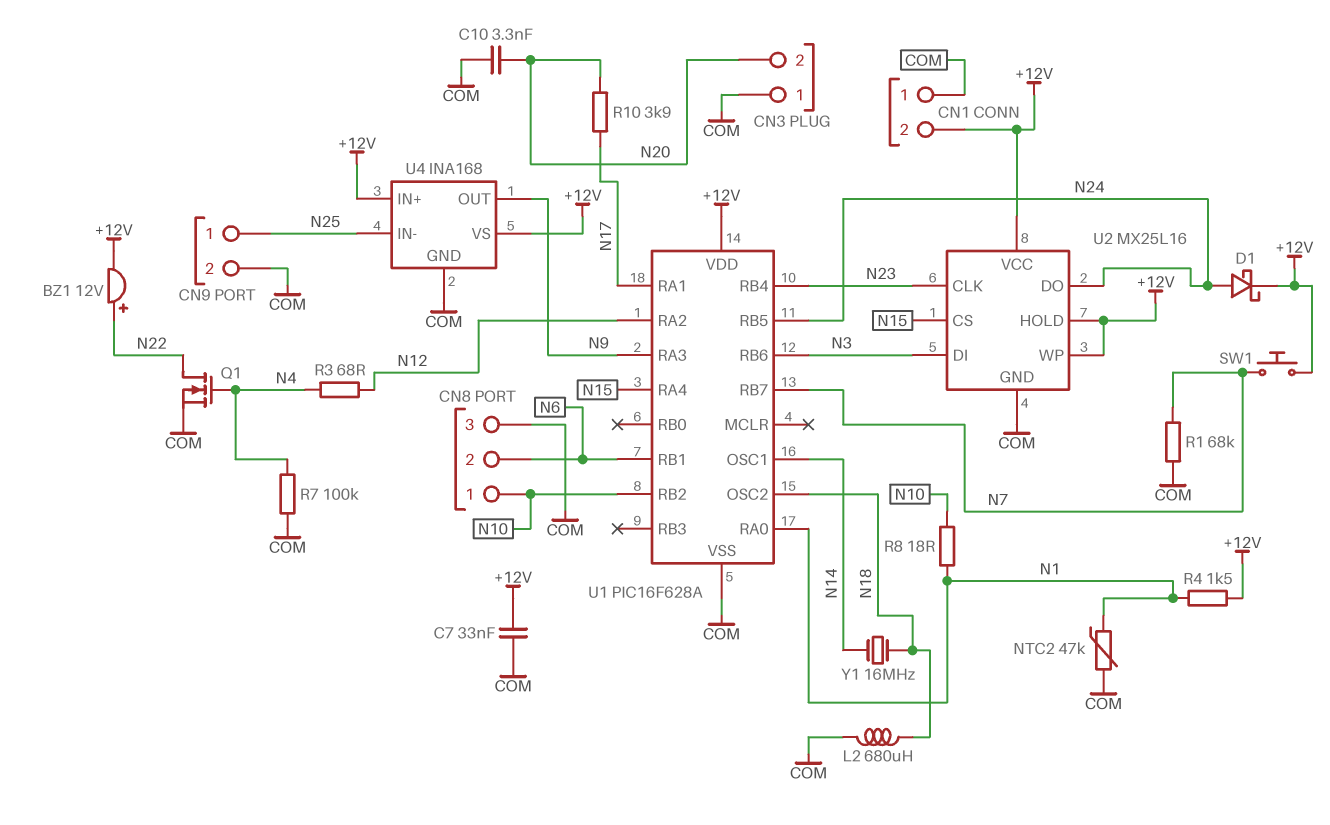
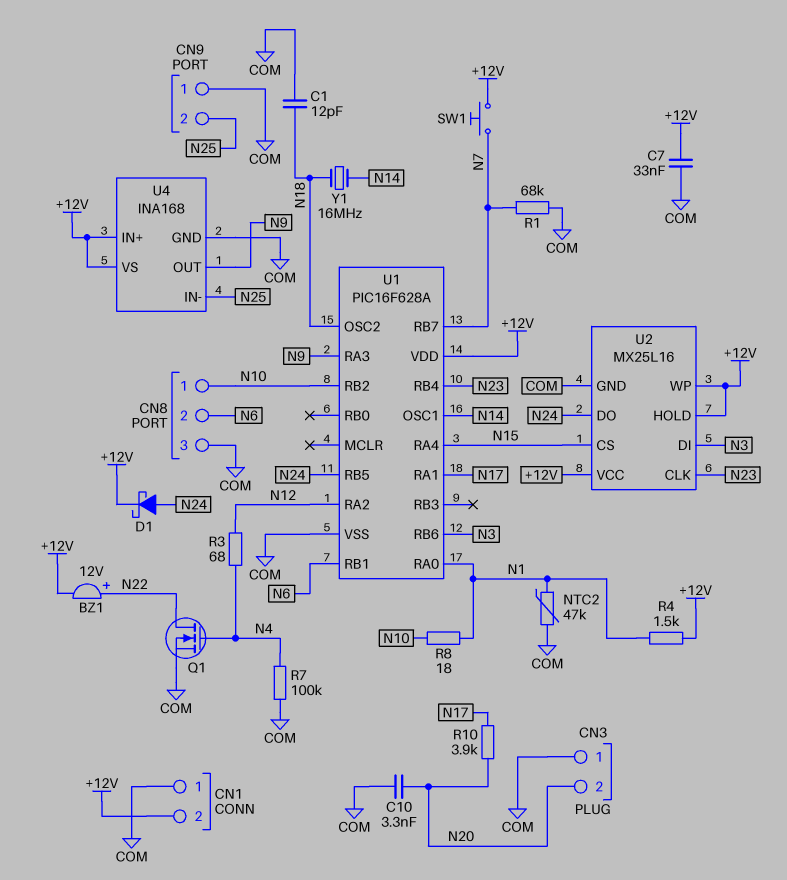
C1: none -> 12pF (COM, N18)
CN9 pin 1: N25 -> COM
CN9 pin 2: COM -> N25
L2: 680uH (COM, N18) -> none

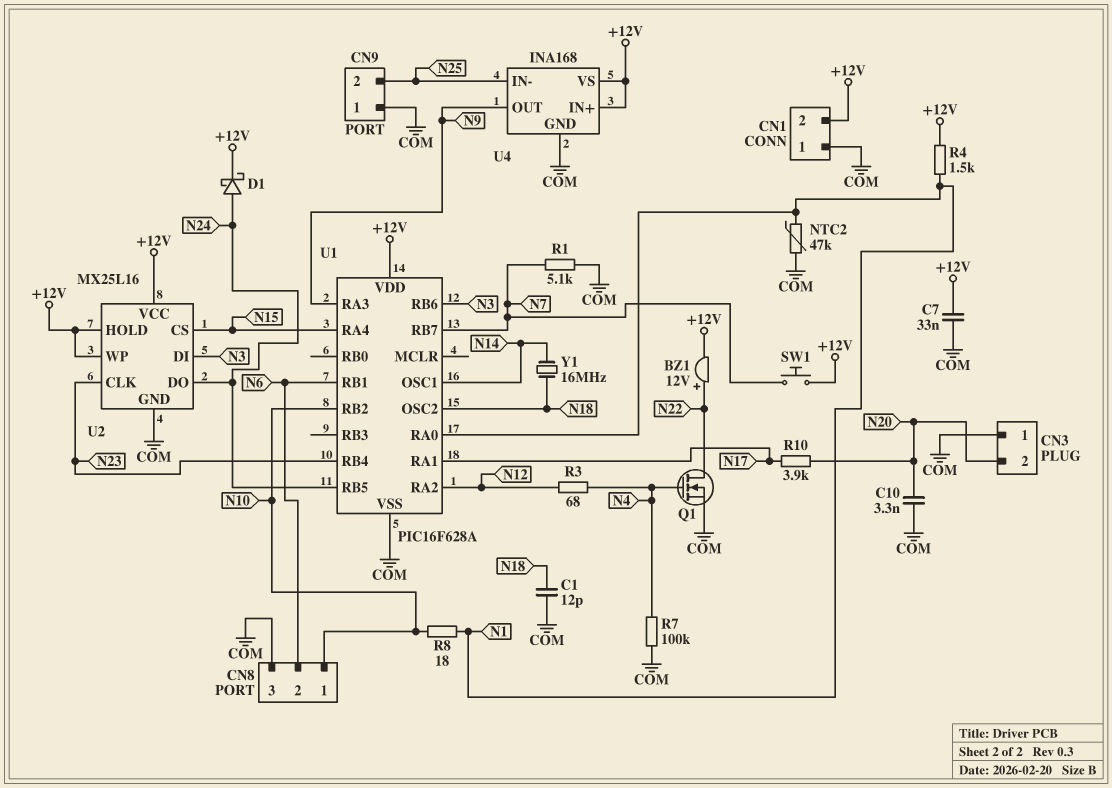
R1: 68k (COM, N7) -> 5.1k (COM, N7)

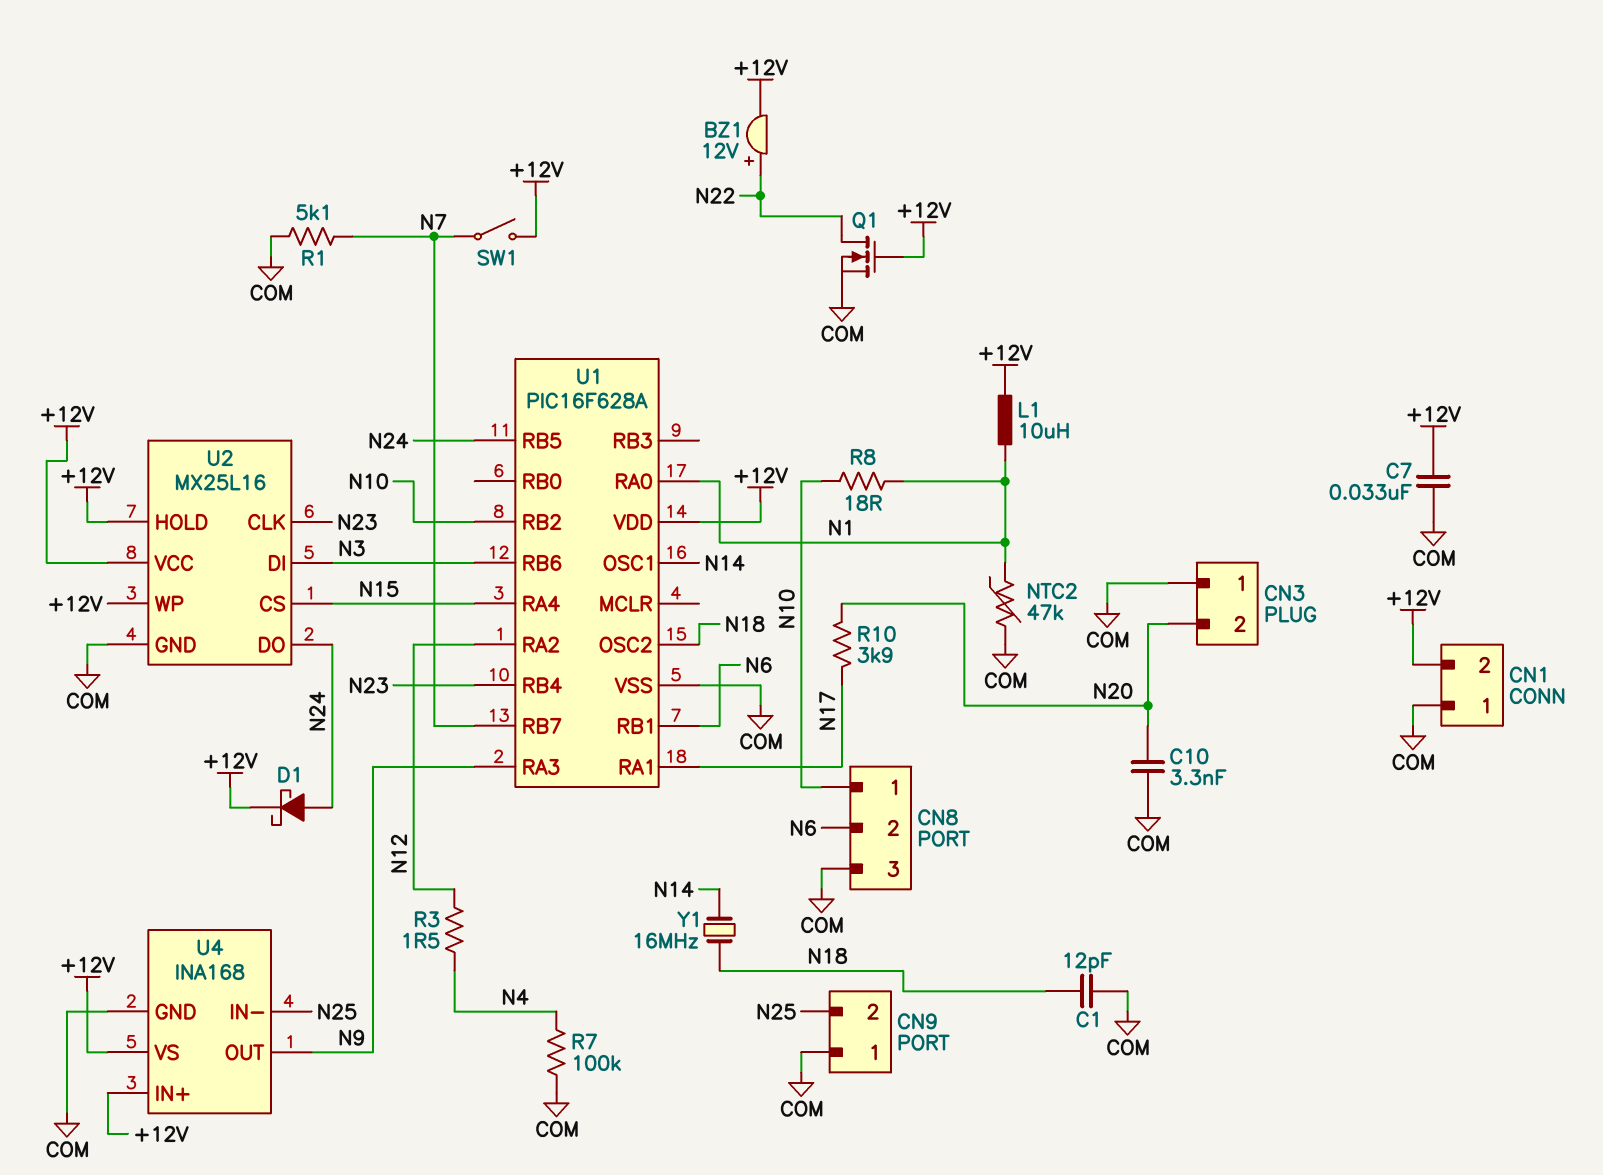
L1: none -> 10uH (+12V, N1)
Q1: NMOS (G N4, D N22, S COM) -> NMOS (G +12V, D N22, S COM)
R3: 68 (N4, N12) -> 1.5 (N4, N12)
R4: 1.5k (+12V, N1) -> none
SW1: button (+12V, N7) -> switch (+12V, N7)

